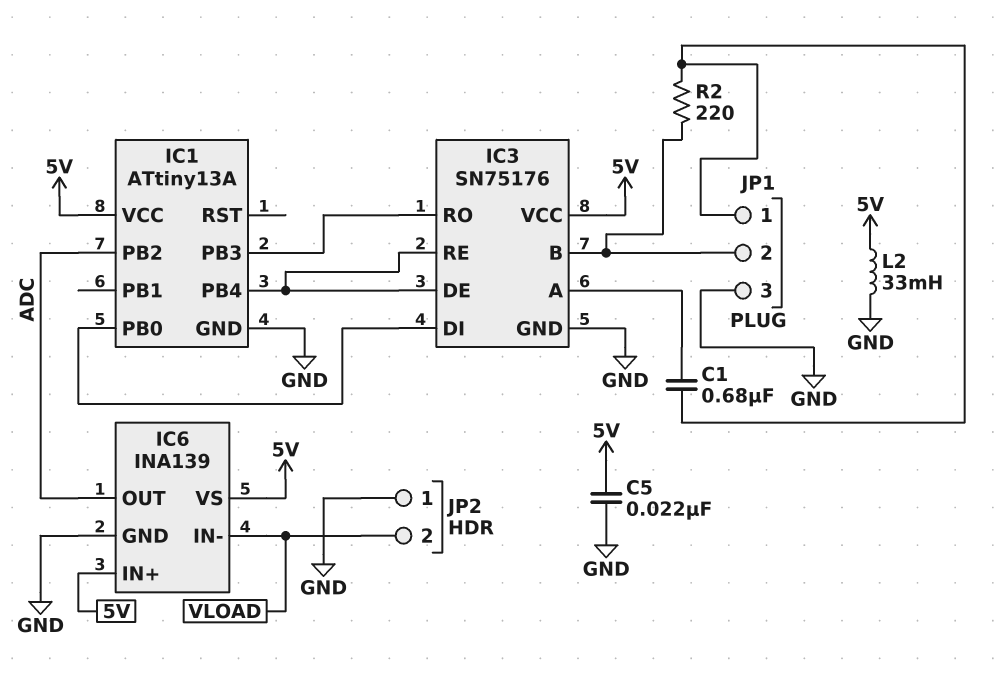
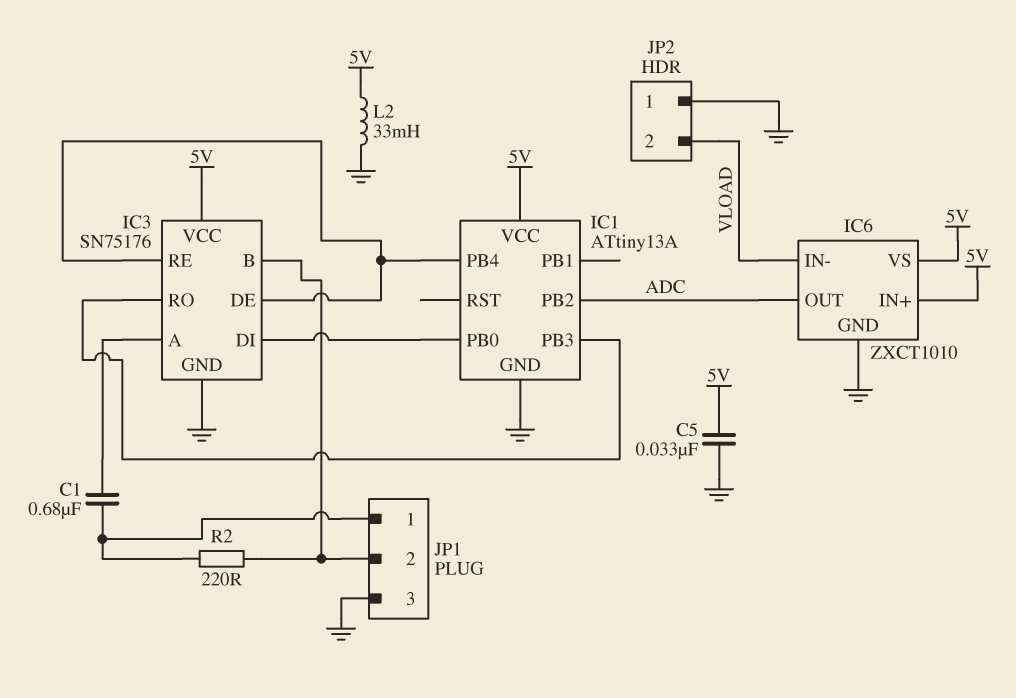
C5: 22nF (5V, GND) -> 33nF (5V, GND)
IC6: INA139 -> ZXCT1010

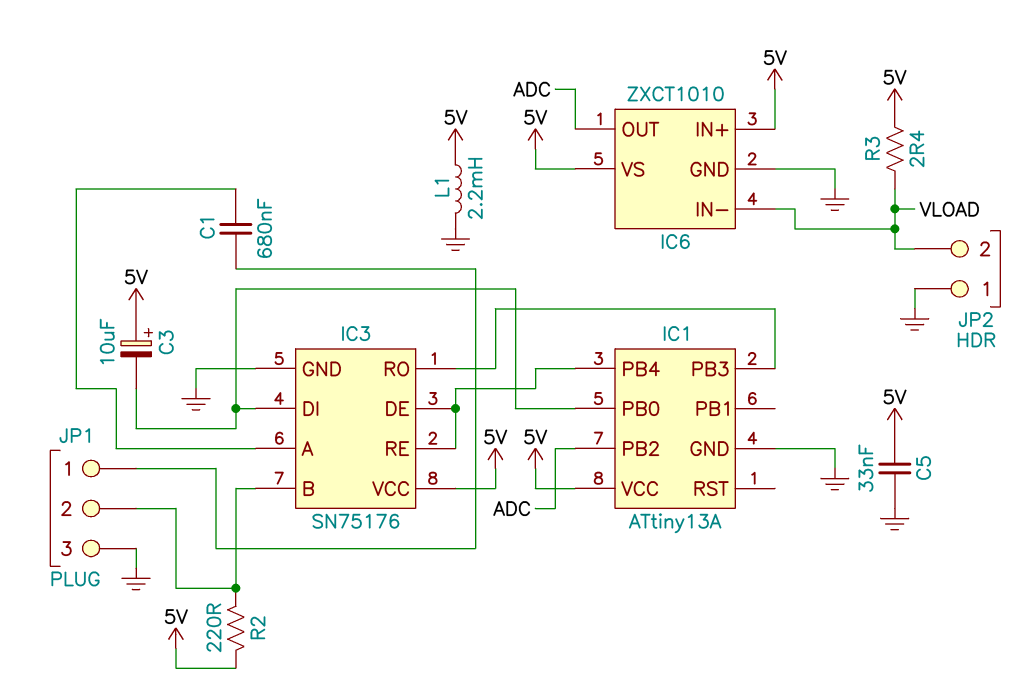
C3: none -> 10uF (plus 5V, minus IC1/PB0)
L1: none -> 2.2mH (5V, GND)
L2: 33mH (5V, GND) -> none
R2: 220 (IC3/B, JP1/1) -> 220 (5V, IC3/B)
R3: none -> 2.4 (5V, VLOAD)

